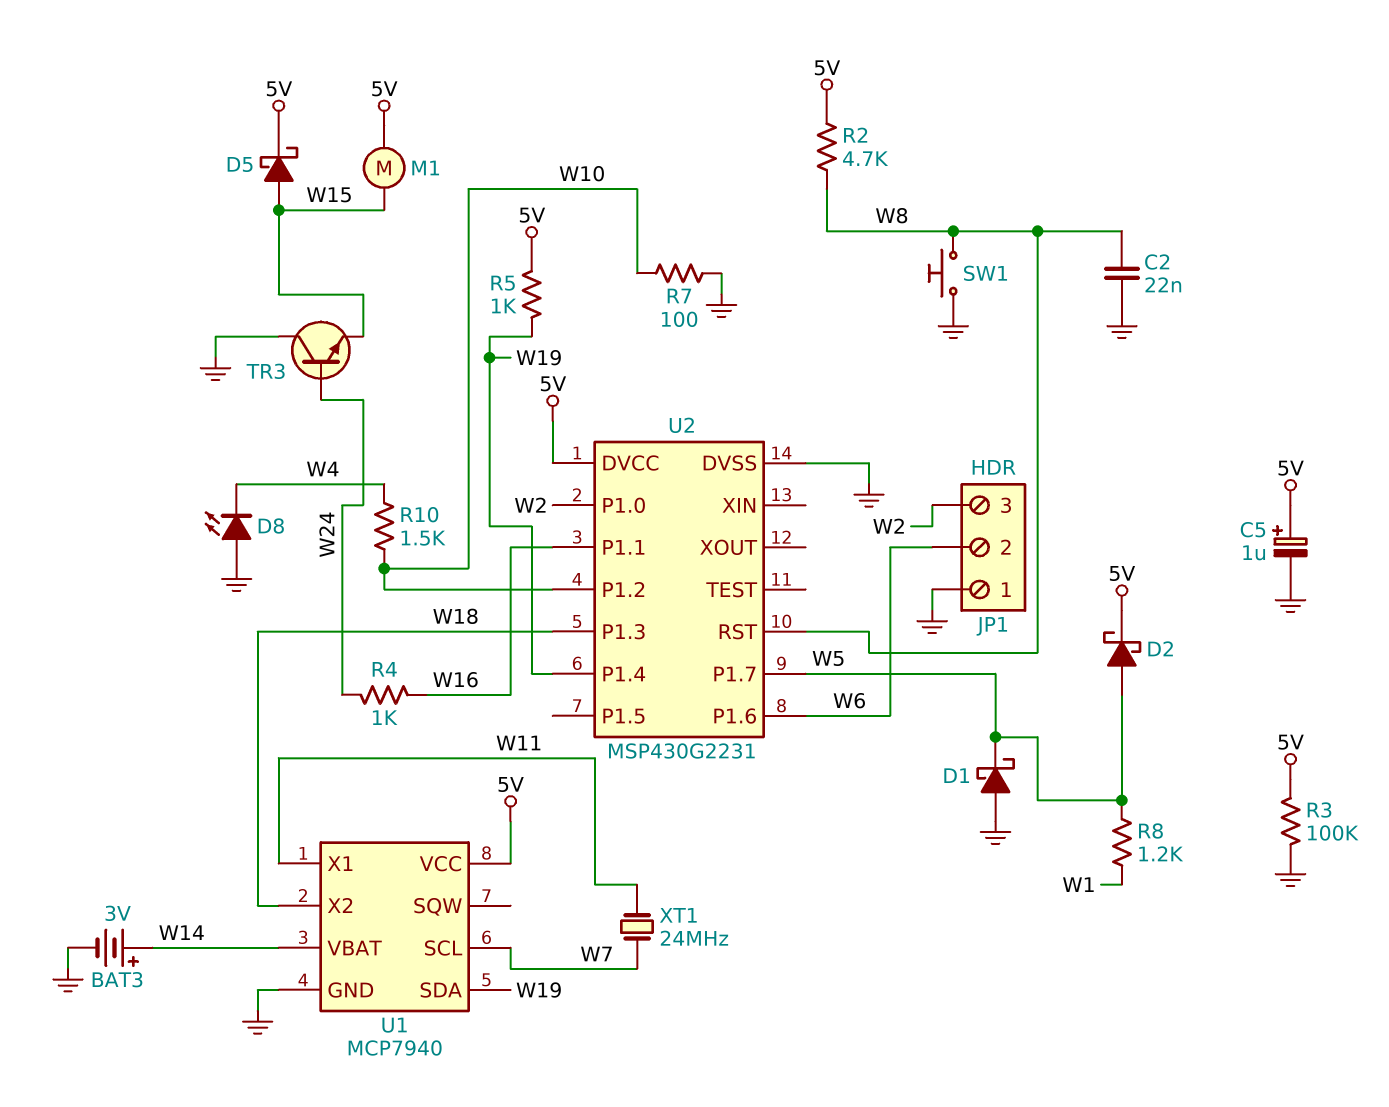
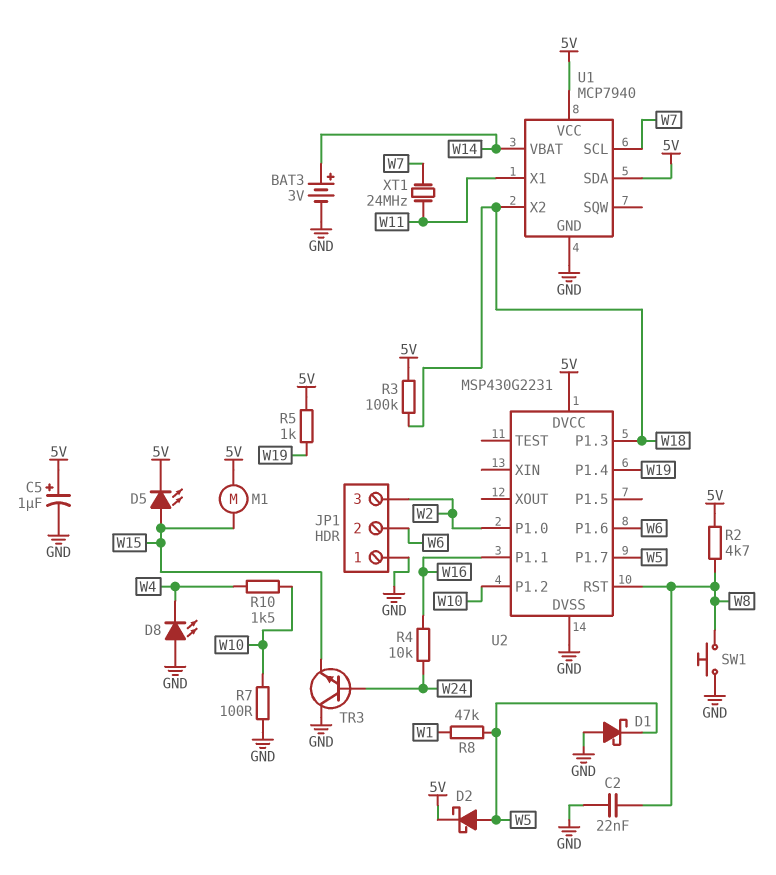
D5: schottky (A W15, K 5V) -> LED (A W15, K 5V)
R3: 100k (5V, GND) -> 100k (5V, W18)
R4: 1k (W16, W24) -> 10k (W16, W24)
R8: 1.2k (W1, W5) -> 47k (W1, W5)
U1 pin SDA: W19 -> 5V

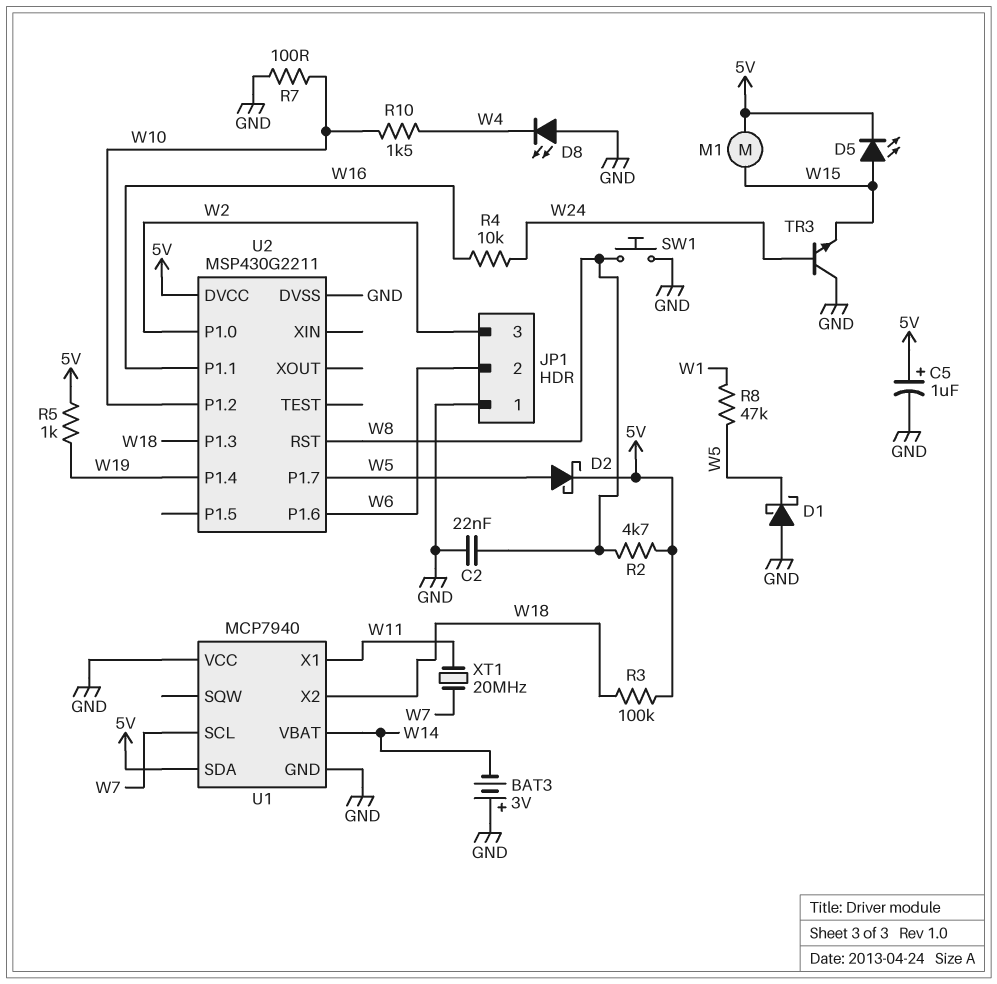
BAT3: 3V (plus W14, minus GND) -> 3V (plus GND, minus W14)
U1 pin VCC: 5V -> GND
U2: MSP430G2231 -> MSP430G2211
XT1: 24MHz (W7, W11) -> 20MHz (W7, W11)

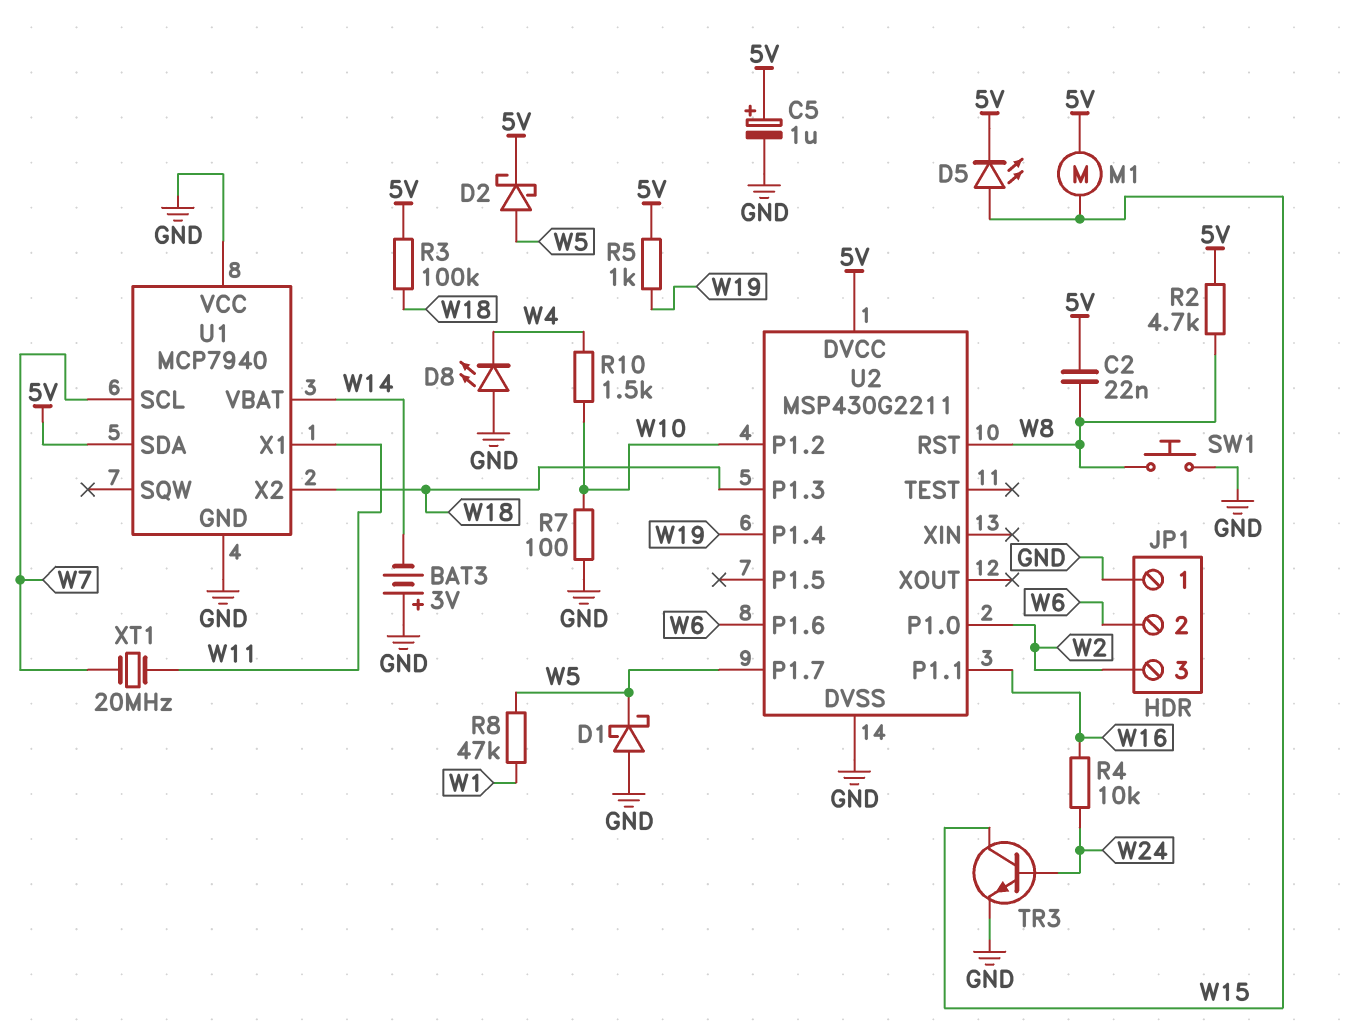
C2: 22nF (GND, W8) -> 22nF (5V, W8)
TR3: NPN (B W24, C GND, E W15) -> NPN (B W24, C W15, E GND)

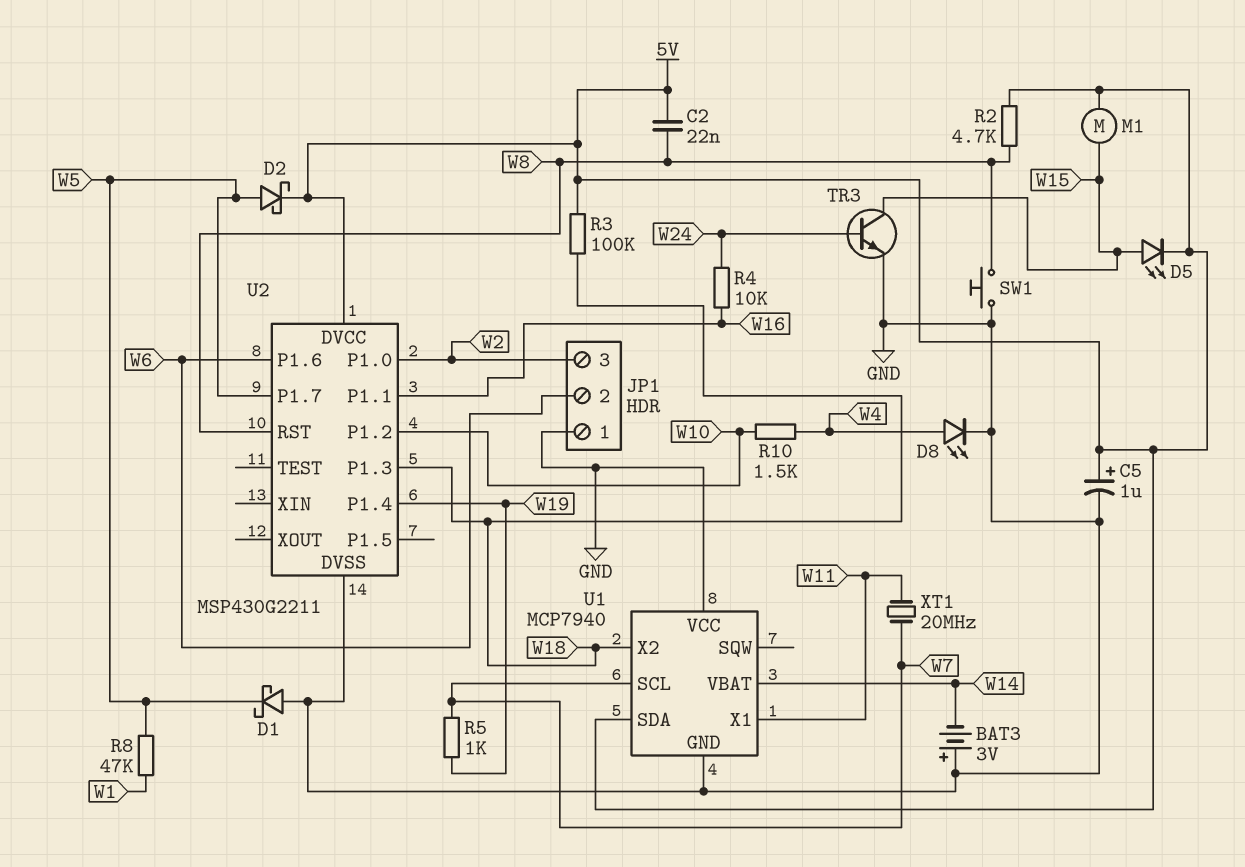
D8: LED (A GND, K W4) -> LED (A W4, K GND)
R5: 1k (5V, W19) -> 1k (W7, W19)
R7: 100 (GND, W10) -> none

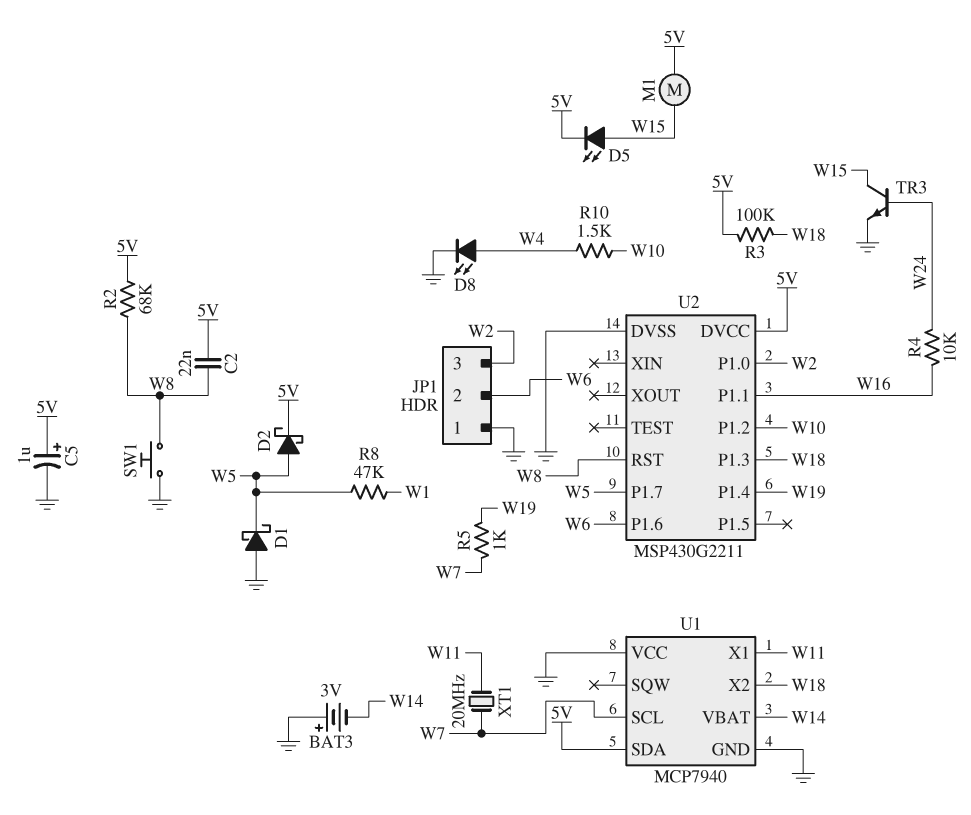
R2: 4.7k (5V, W8) -> 68k (5V, W8)

